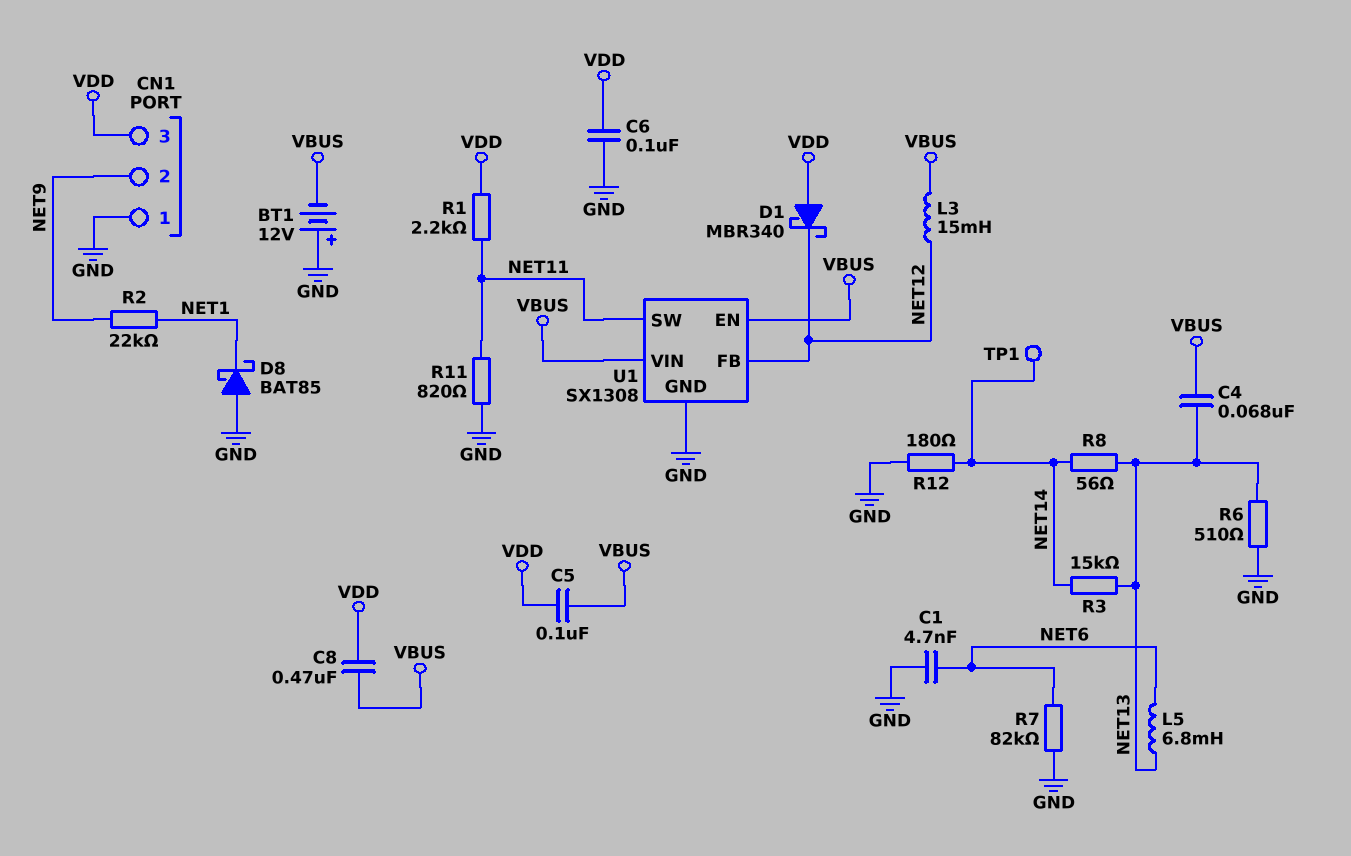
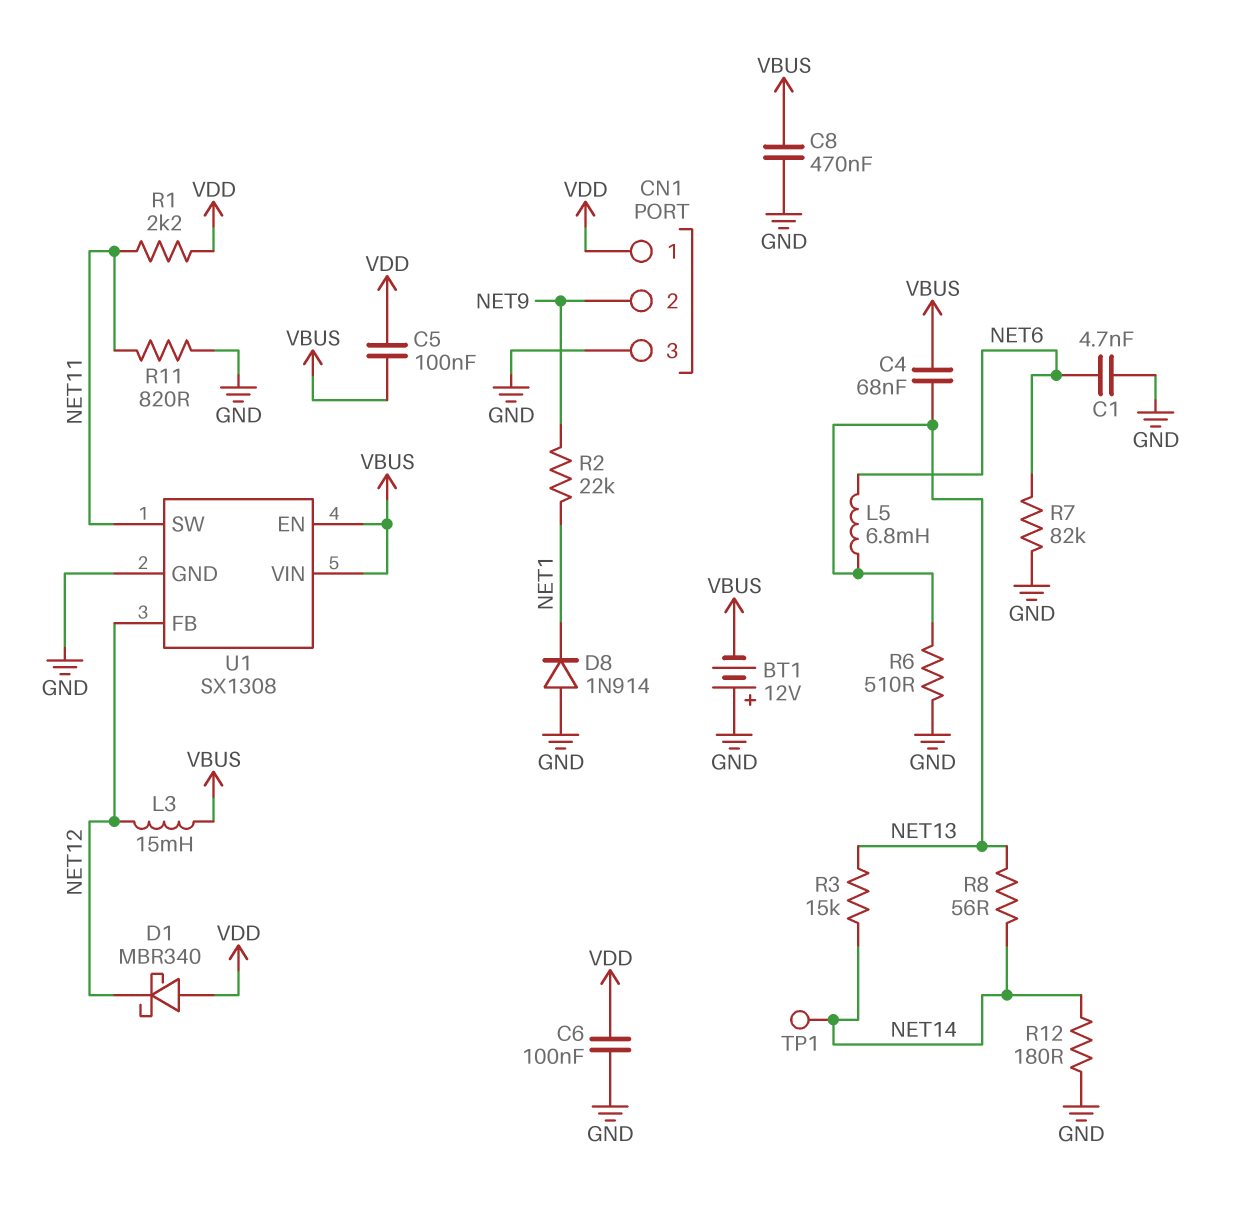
C8: 470nF (VBUS, VDD) -> 470nF (GND, VBUS)
CN1 pin 1: GND -> VDD
CN1 pin 3: VDD -> GND
D8: schottky BAT85 (A GND, K NET1) -> diode 1N914 (A GND, K NET1)

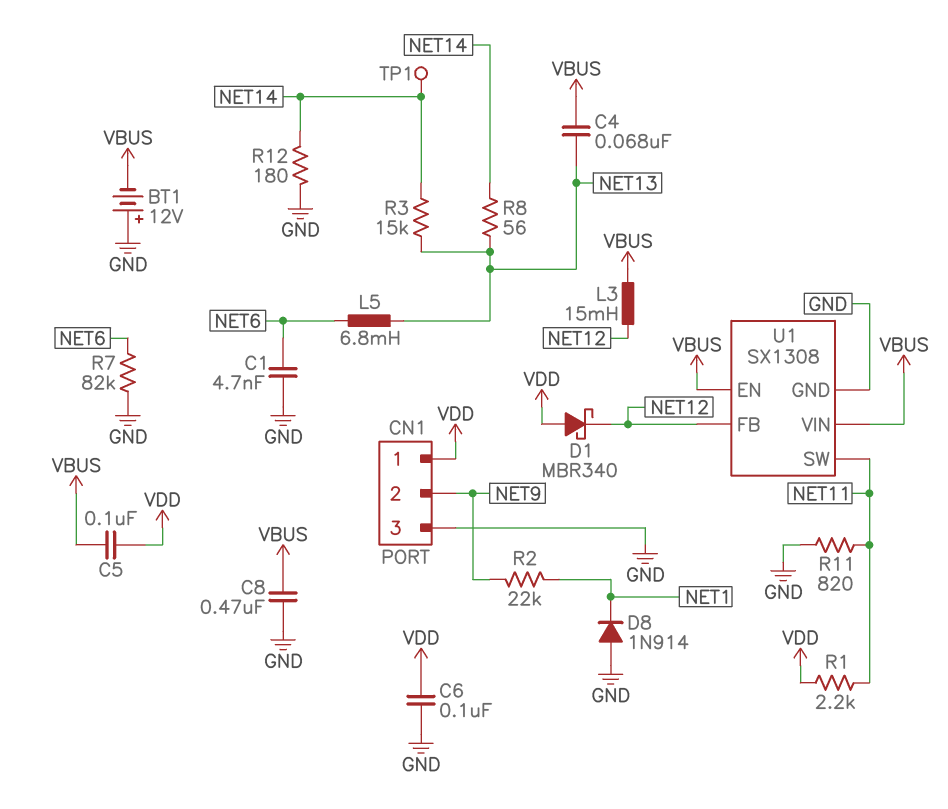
R6: 510 (GND, NET13) -> none

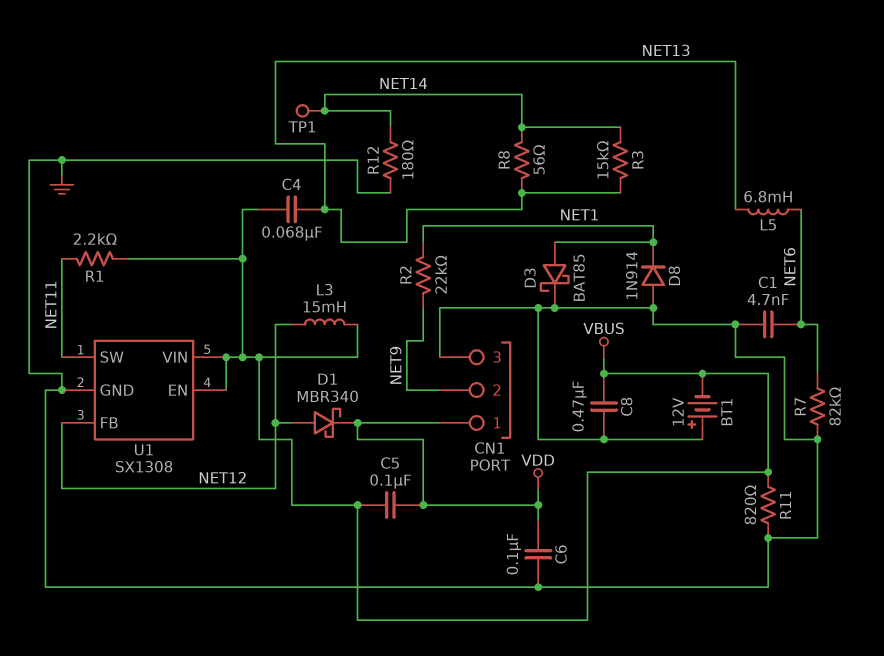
D1: schottky MBR340 (A VDD, K NET12) -> schottky MBR340 (A NET12, K VDD)
D3: none -> schottky BAT85 (A NET1, K GND)
R1: 2.2k (NET11, VDD) -> 2.2k (NET11, VBUS)
R11: 820 (GND, NET11) -> 820 (GND, VBUS)

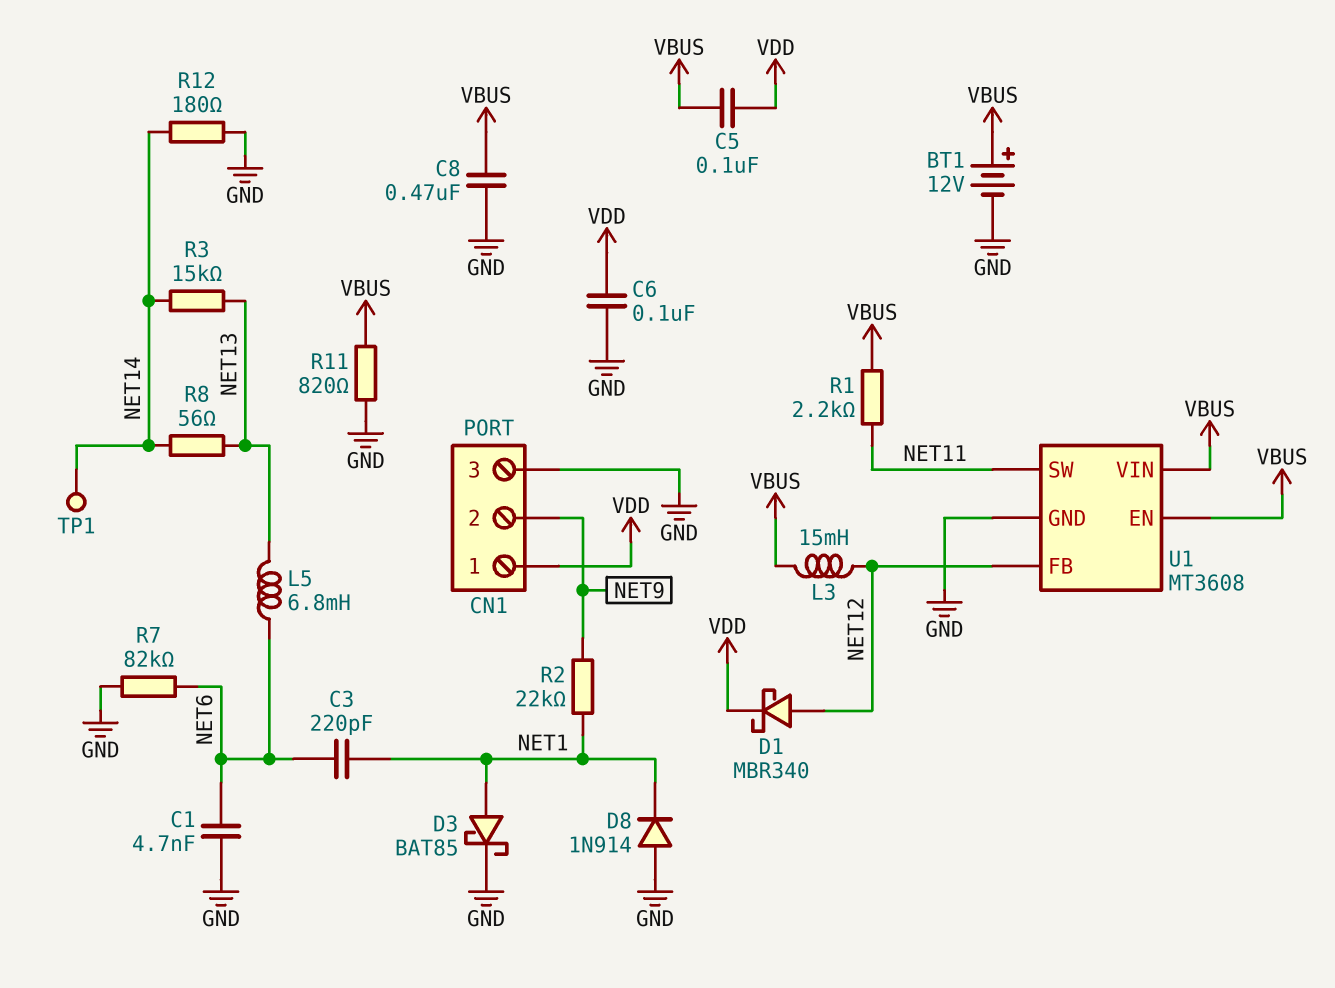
BT1: 12V (plus GND, minus VBUS) -> 12V (plus VBUS, minus GND)
C3: none -> 220pF (NET1, NET6)
C4: 68nF (NET13, VBUS) -> none
U1: SX1308 -> MT3608

